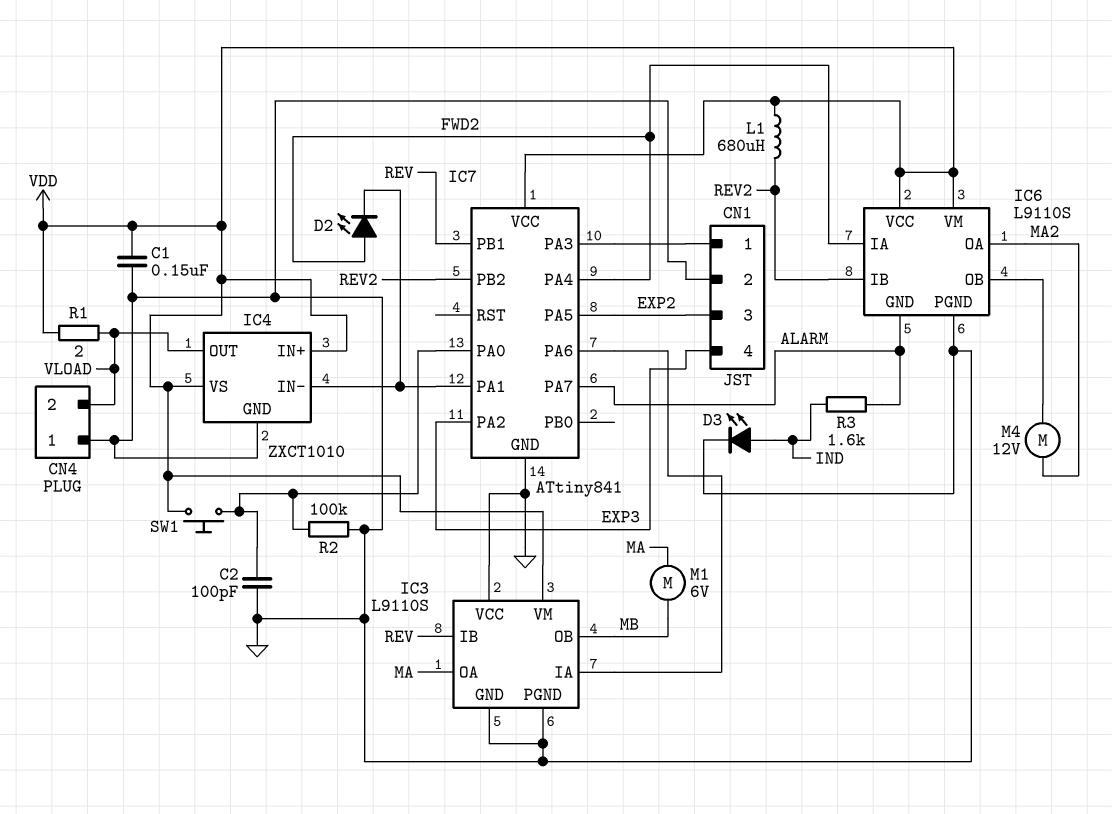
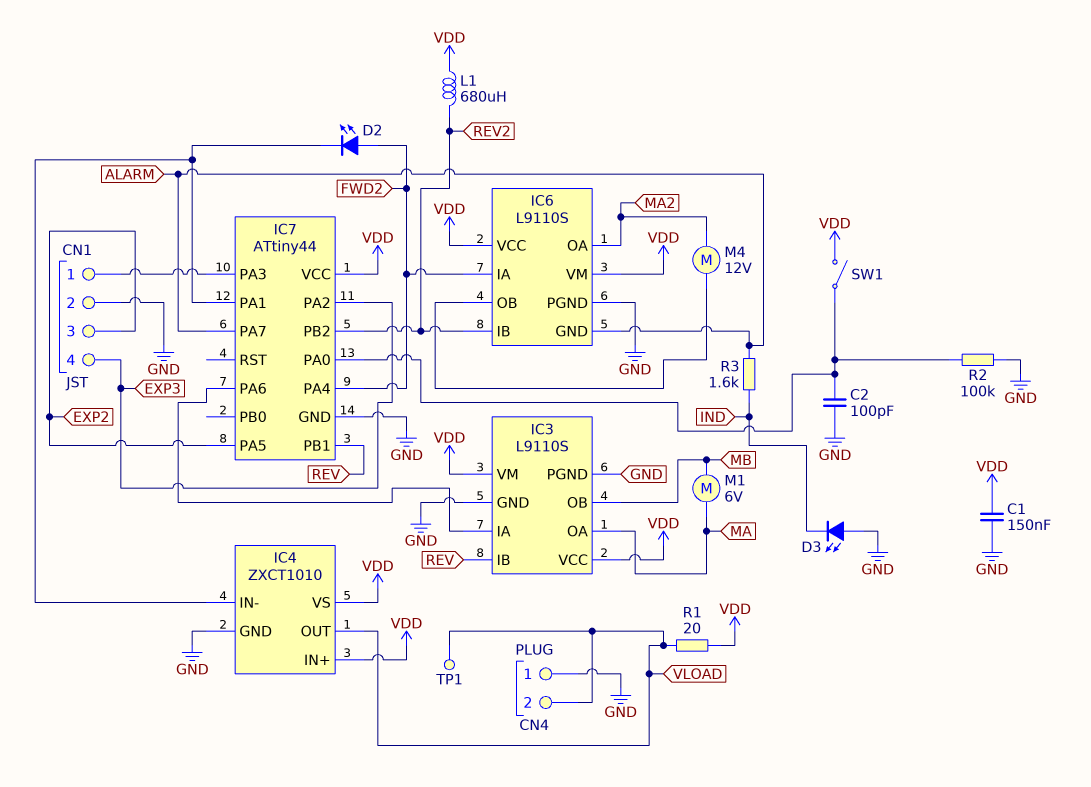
D3: LED (A IND, K GND) -> LED (A GND, K IND)
IC3 pin VCC: GND -> VDD
IC7: ATtiny841 -> ATtiny44
R1: 2 (VDD, VLOAD) -> 20 (VDD, VLOAD)
SW1: button (IC7/PA0, VDD) -> switch (IC7/PA0, VDD)
TP1: none -> test point (VLOAD)

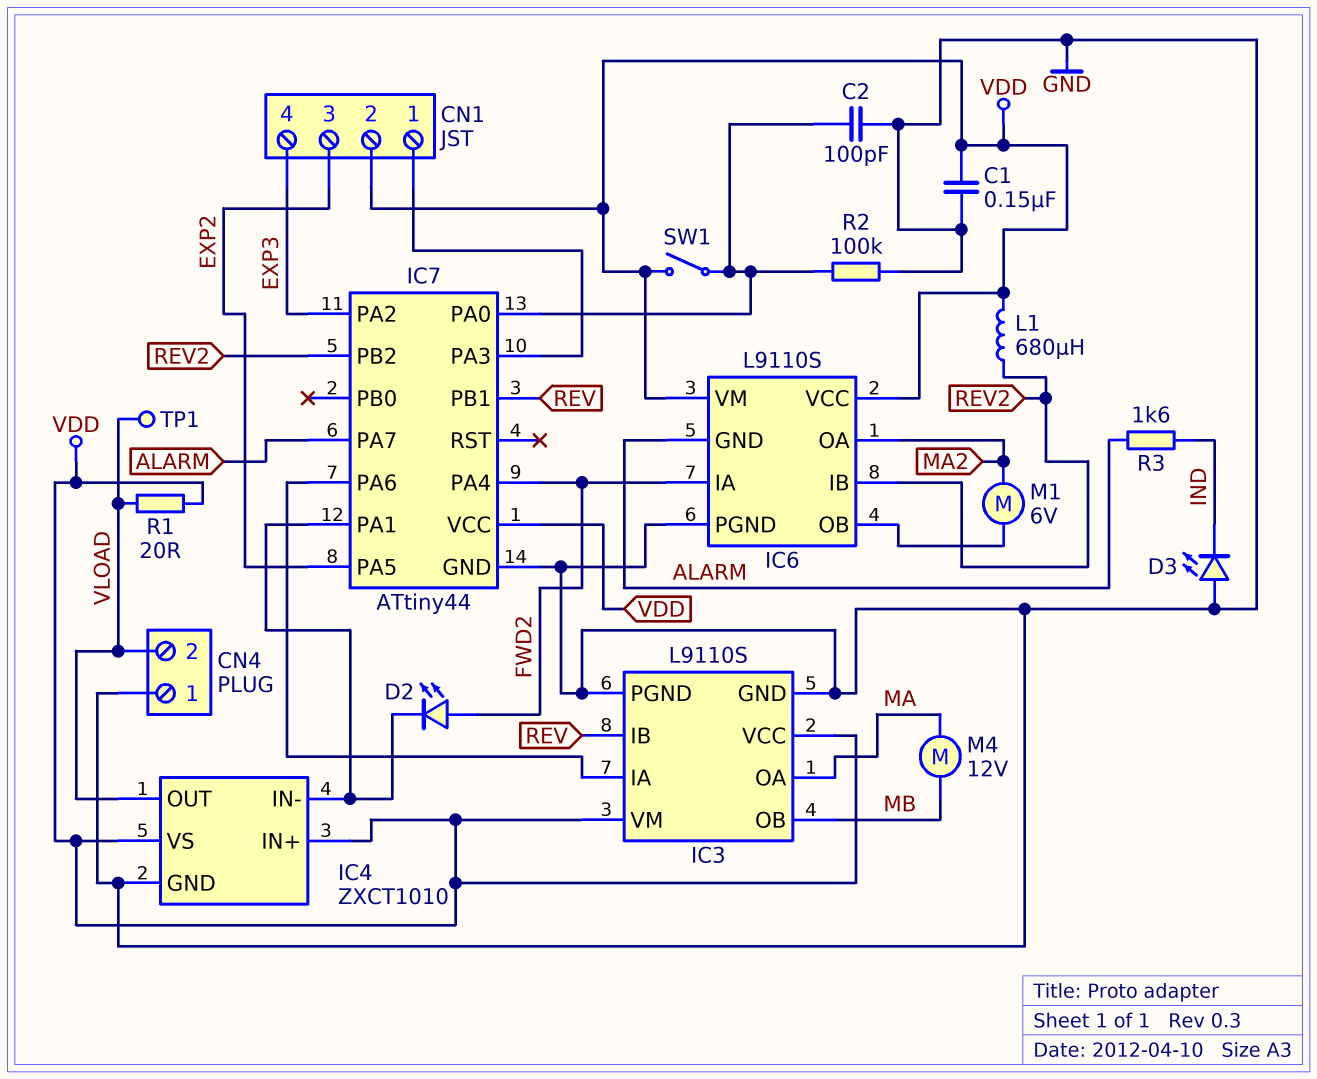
CN1 pin 2: GND -> VDD
M1: motor 6V (MA, MB) -> motor 6V (IC6/OB, MA2)
M4: motor 12V (IC6/OB, MA2) -> motor 12V (MA, MB)

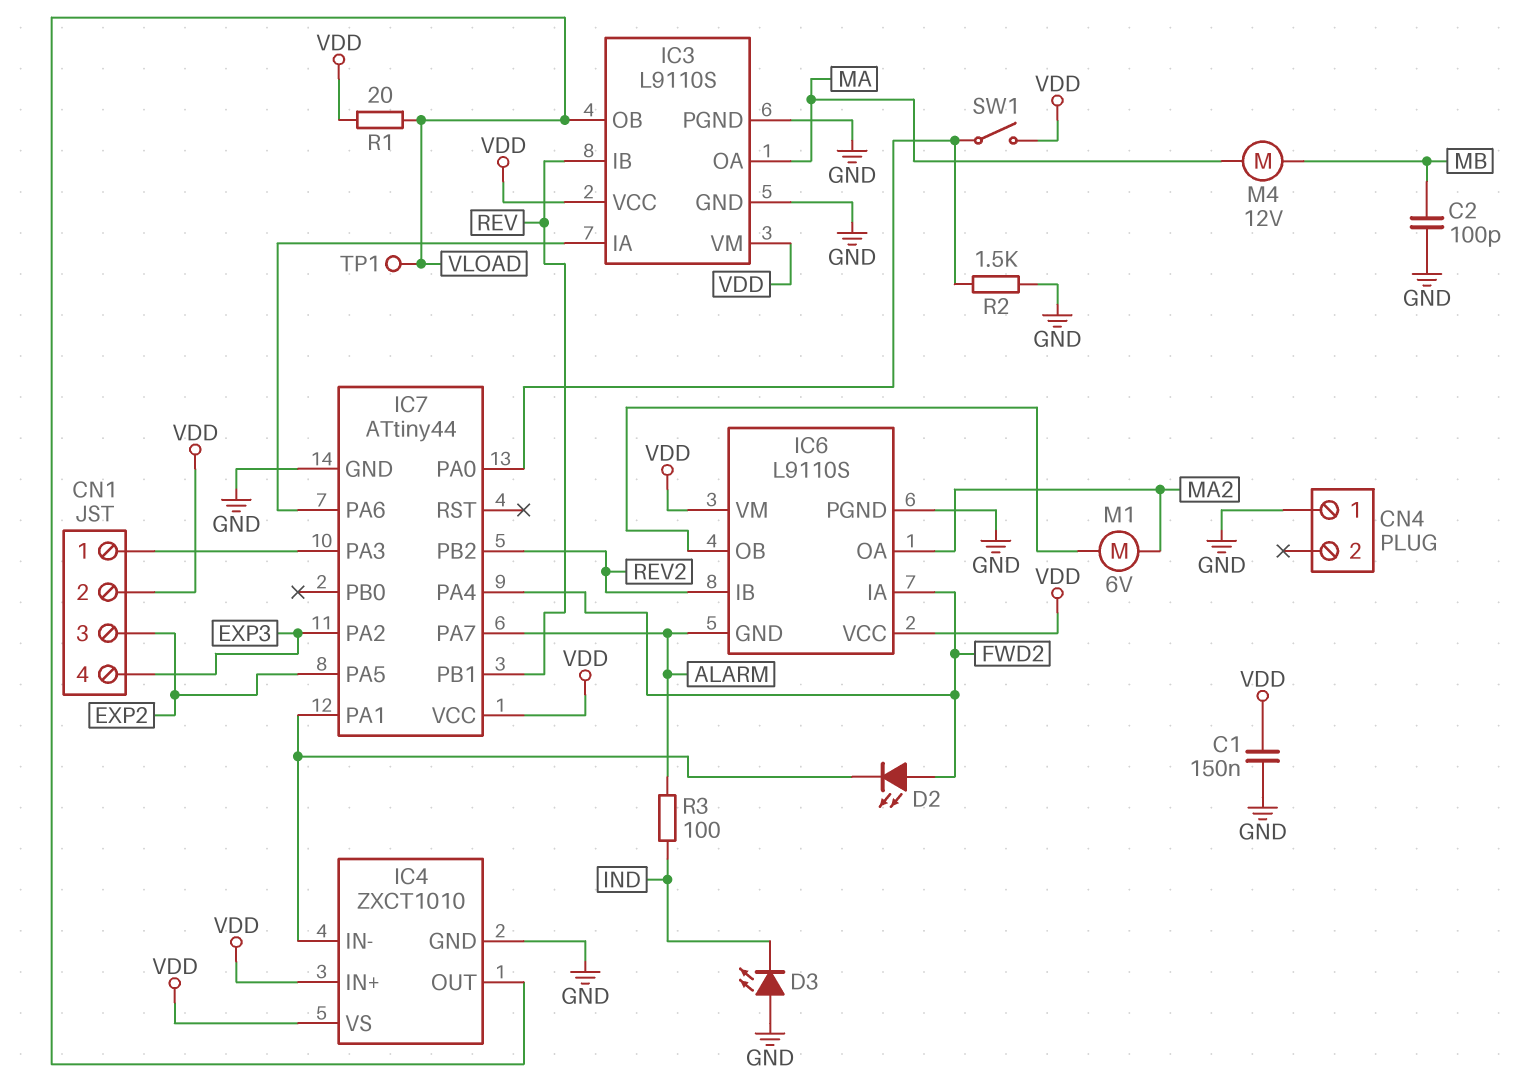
C2: 100pF (GND, IC7/PA0) -> 100pF (GND, MB)
CN4 pin 2: VLOAD -> none
IC3 pin OB: MB -> VLOAD
L1: 680uH (REV2, VDD) -> none
R2: 100k (GND, IC7/PA0) -> 1.5k (GND, IC7/PA0)
R3: 1.6k (ALARM, IND) -> 100 (ALARM, IND)

